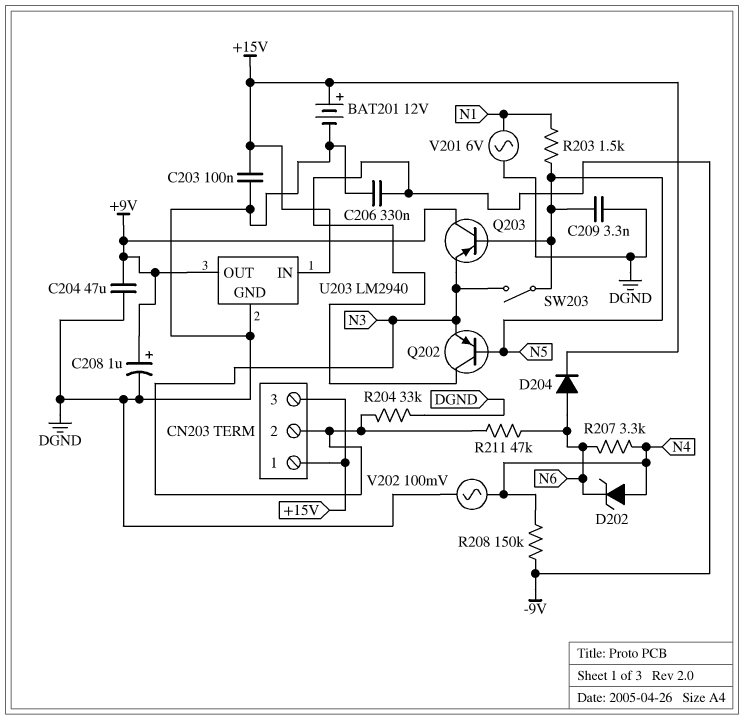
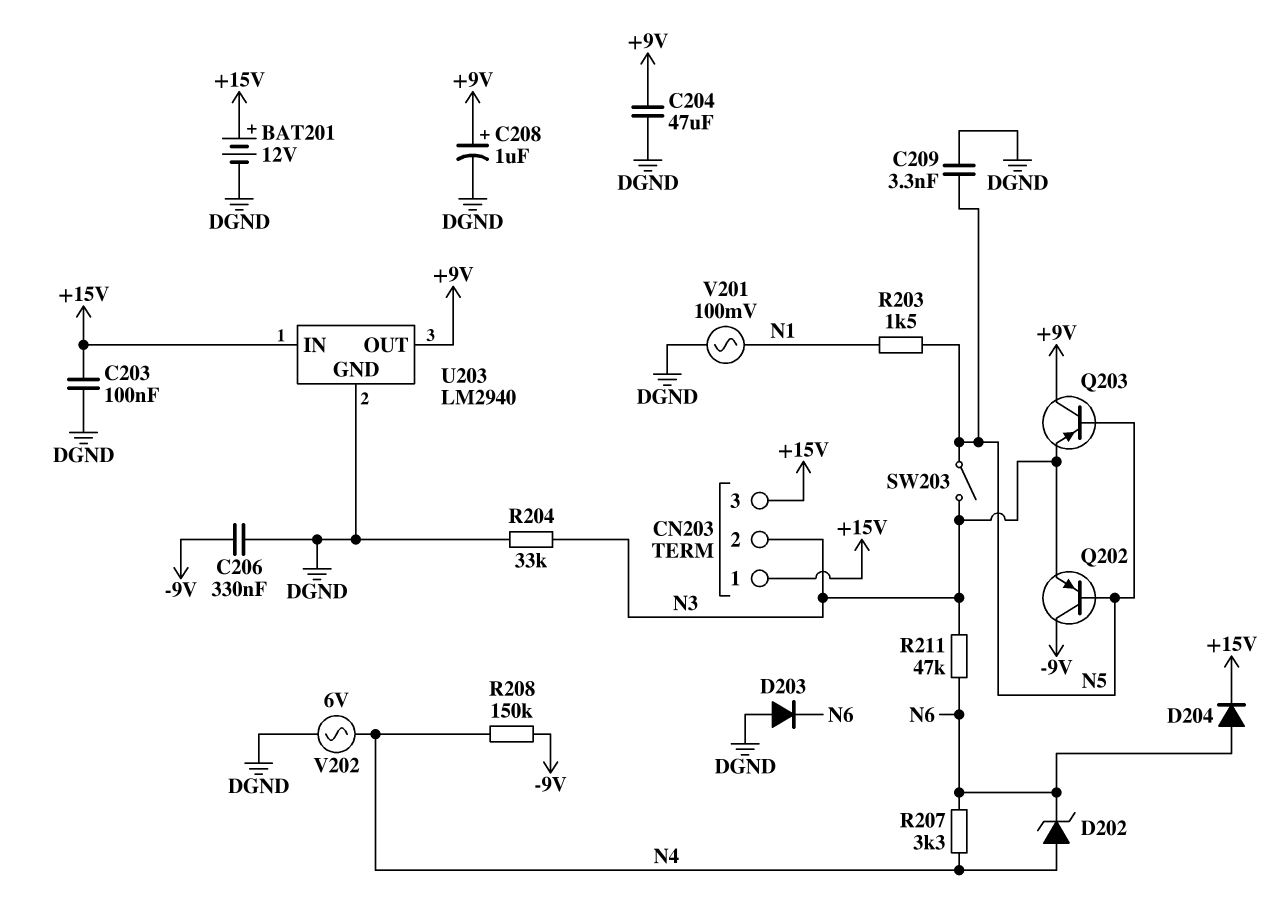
D203: none -> diode (A DGND, K N6)
V201: AC 6V (DGND, N1) -> AC 100mV (DGND, N1)
V202: AC 100mV (DGND, N4) -> AC 6V (DGND, N4)

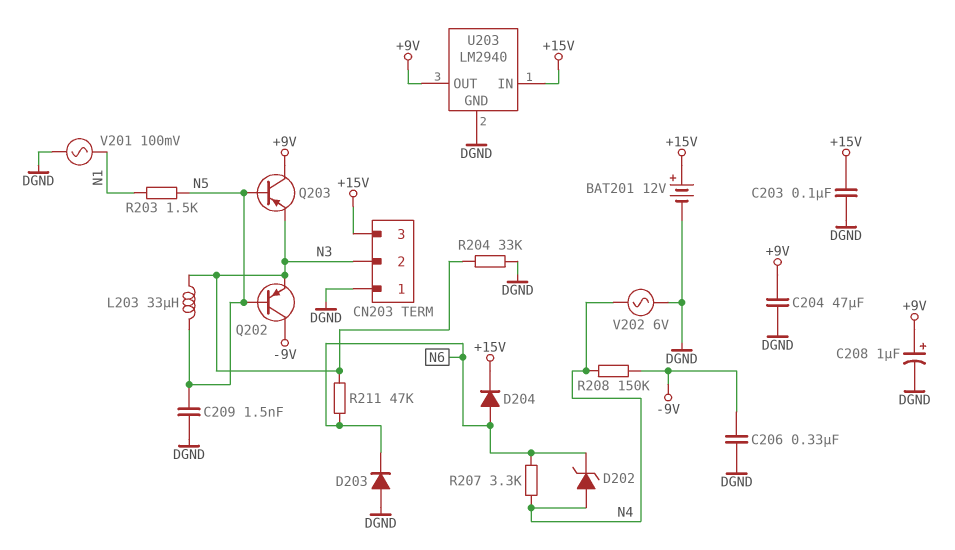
C209: 3.3nF (DGND, N5) -> 1.5nF (DGND, N5)
CN203 pin 1: +15V -> DGND
L203: none -> 33uH (N3, N5)
SW203: switch (N3, N5) -> none

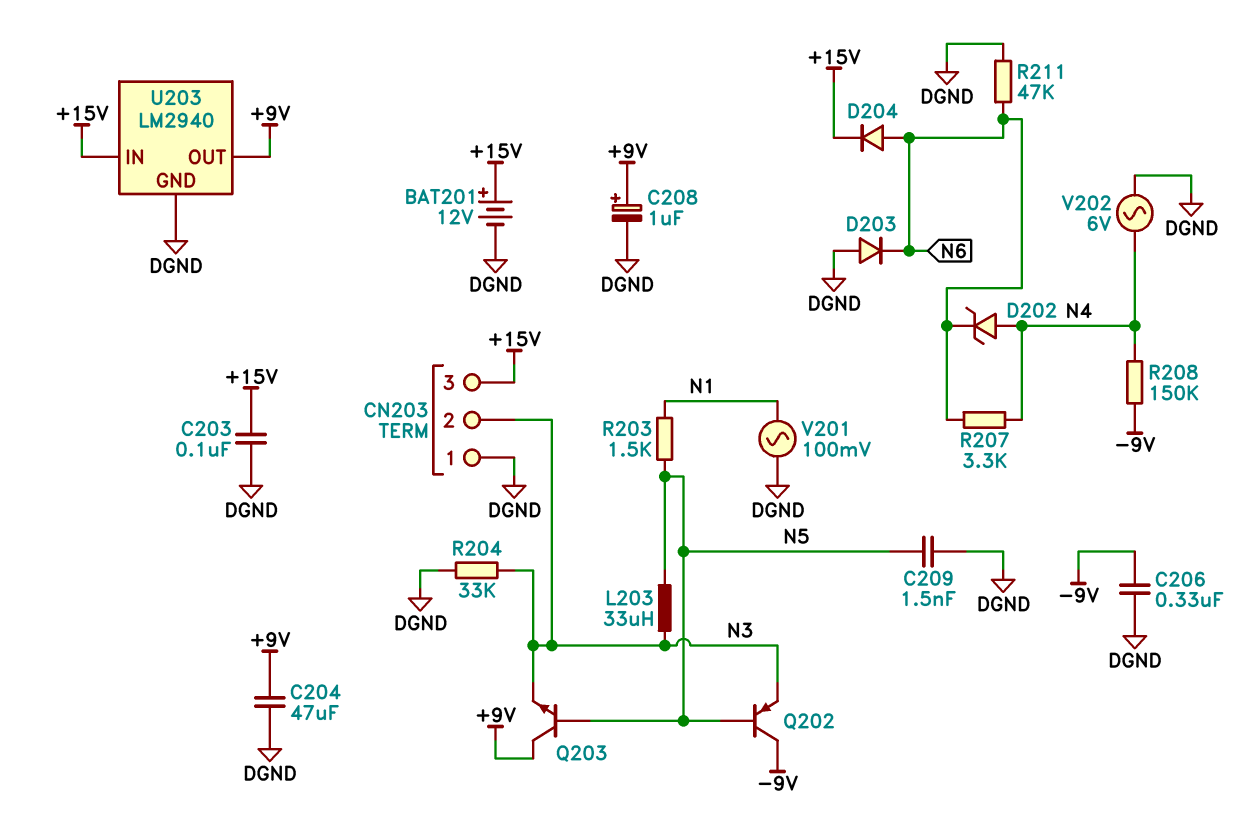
Q203: PNP (B N5, C +9V, E N3) -> NPN (B N5, C +9V, E N3)
R211: 47k (N3, N6) -> 47k (DGND, N6)

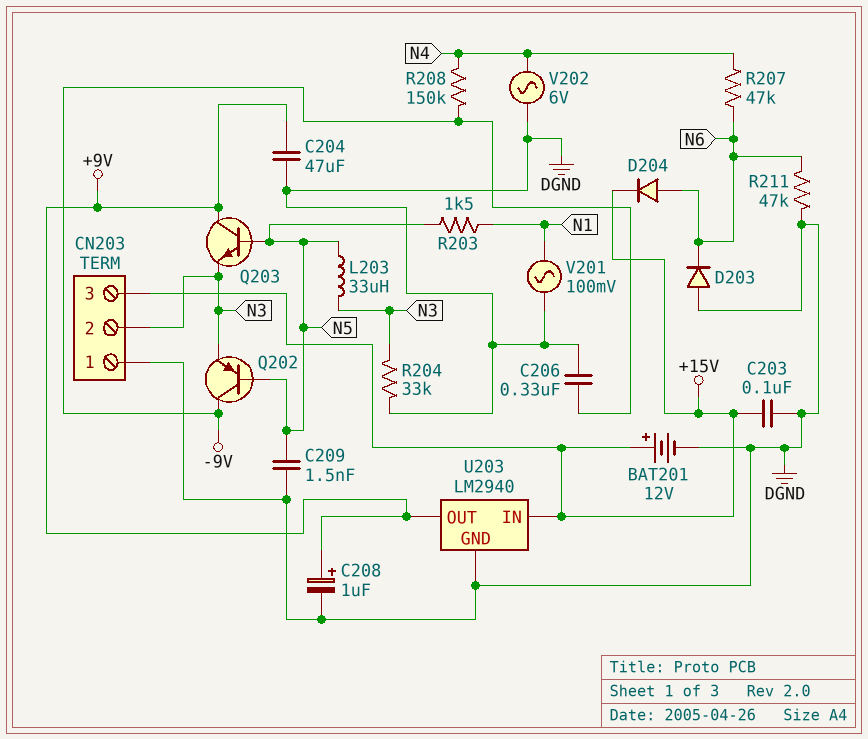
D202: zener (A N4, K N6) -> none
R207: 3.3k (N4, N6) -> 47k (N4, N6)

